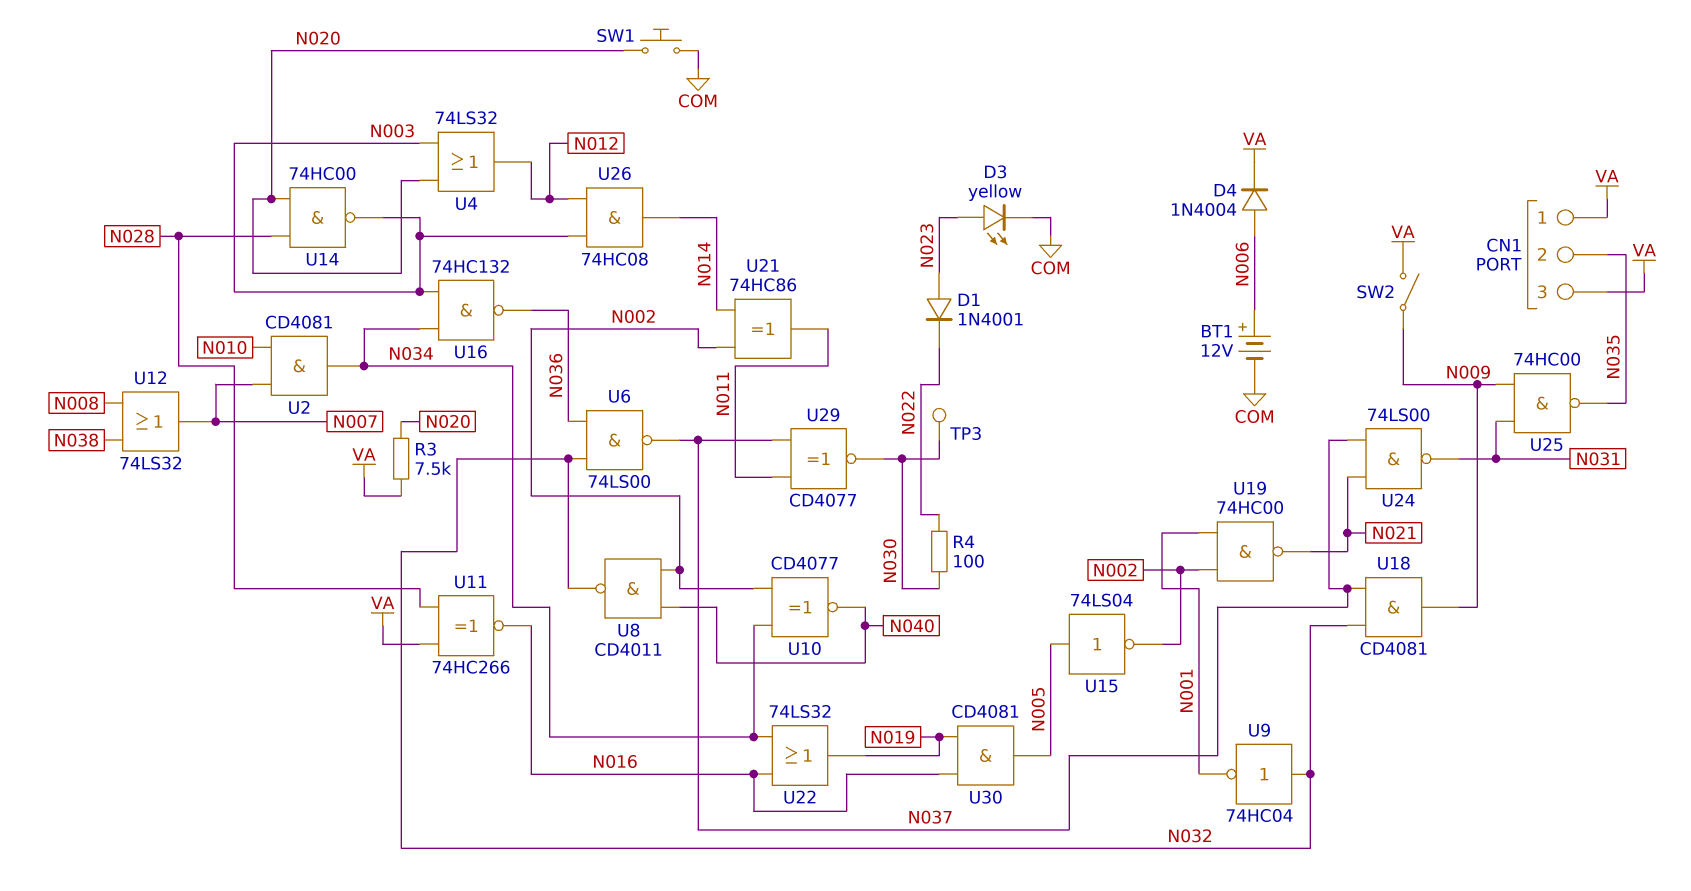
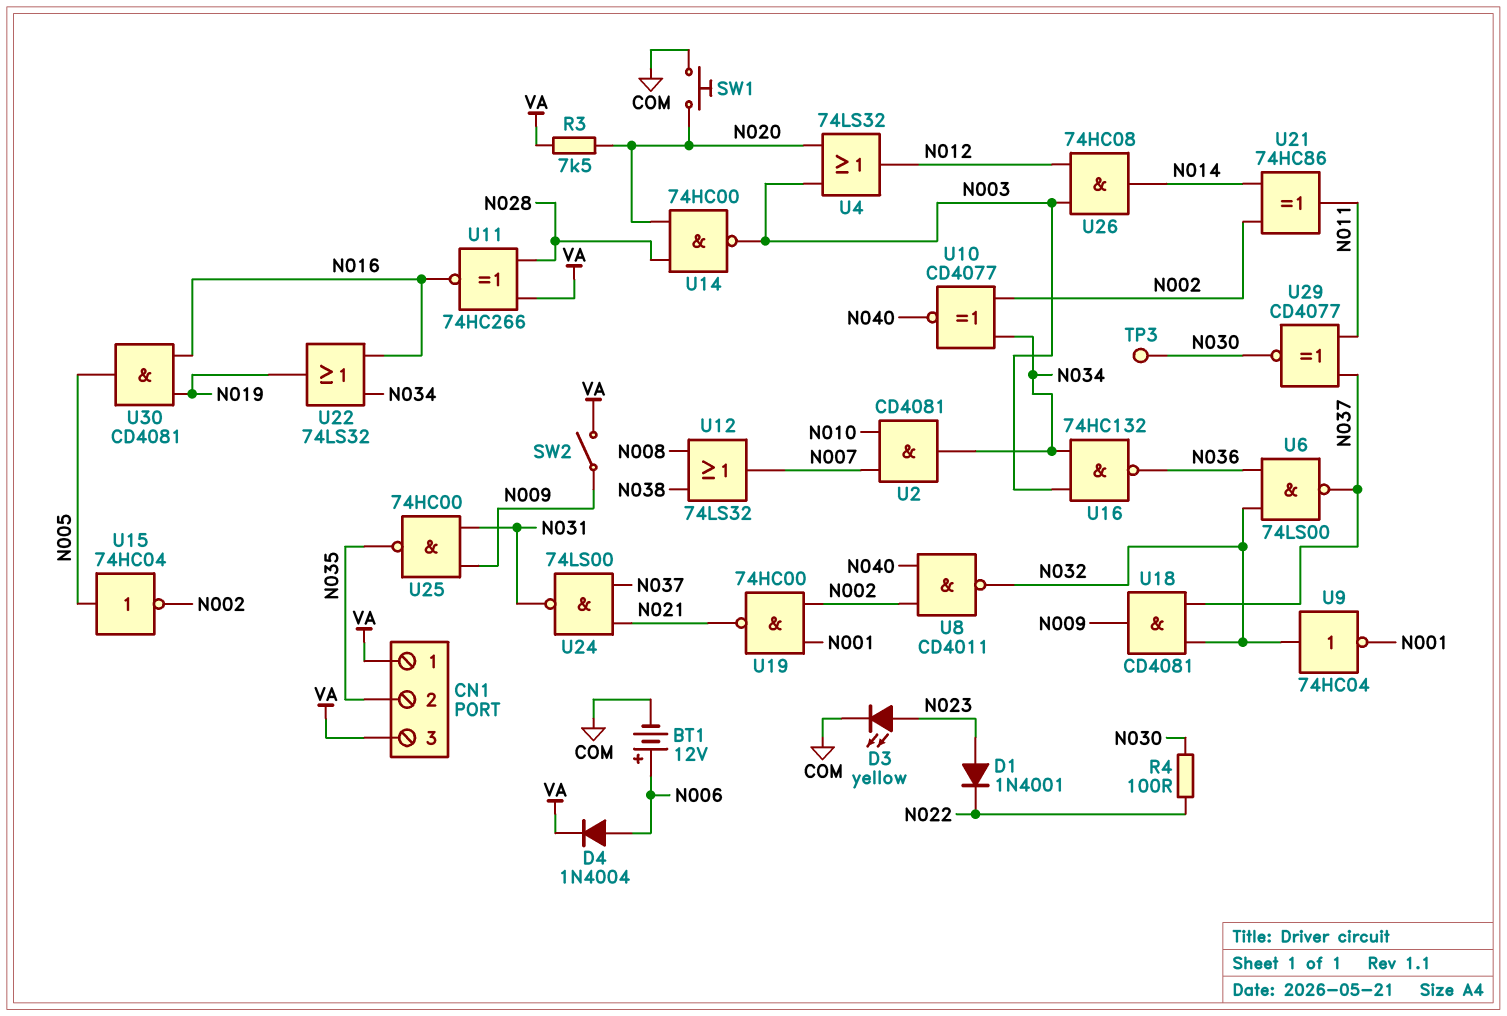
U15: NOT 74LS04 (in N005, out N002) -> NOT 74HC04 (in N005, out N002)

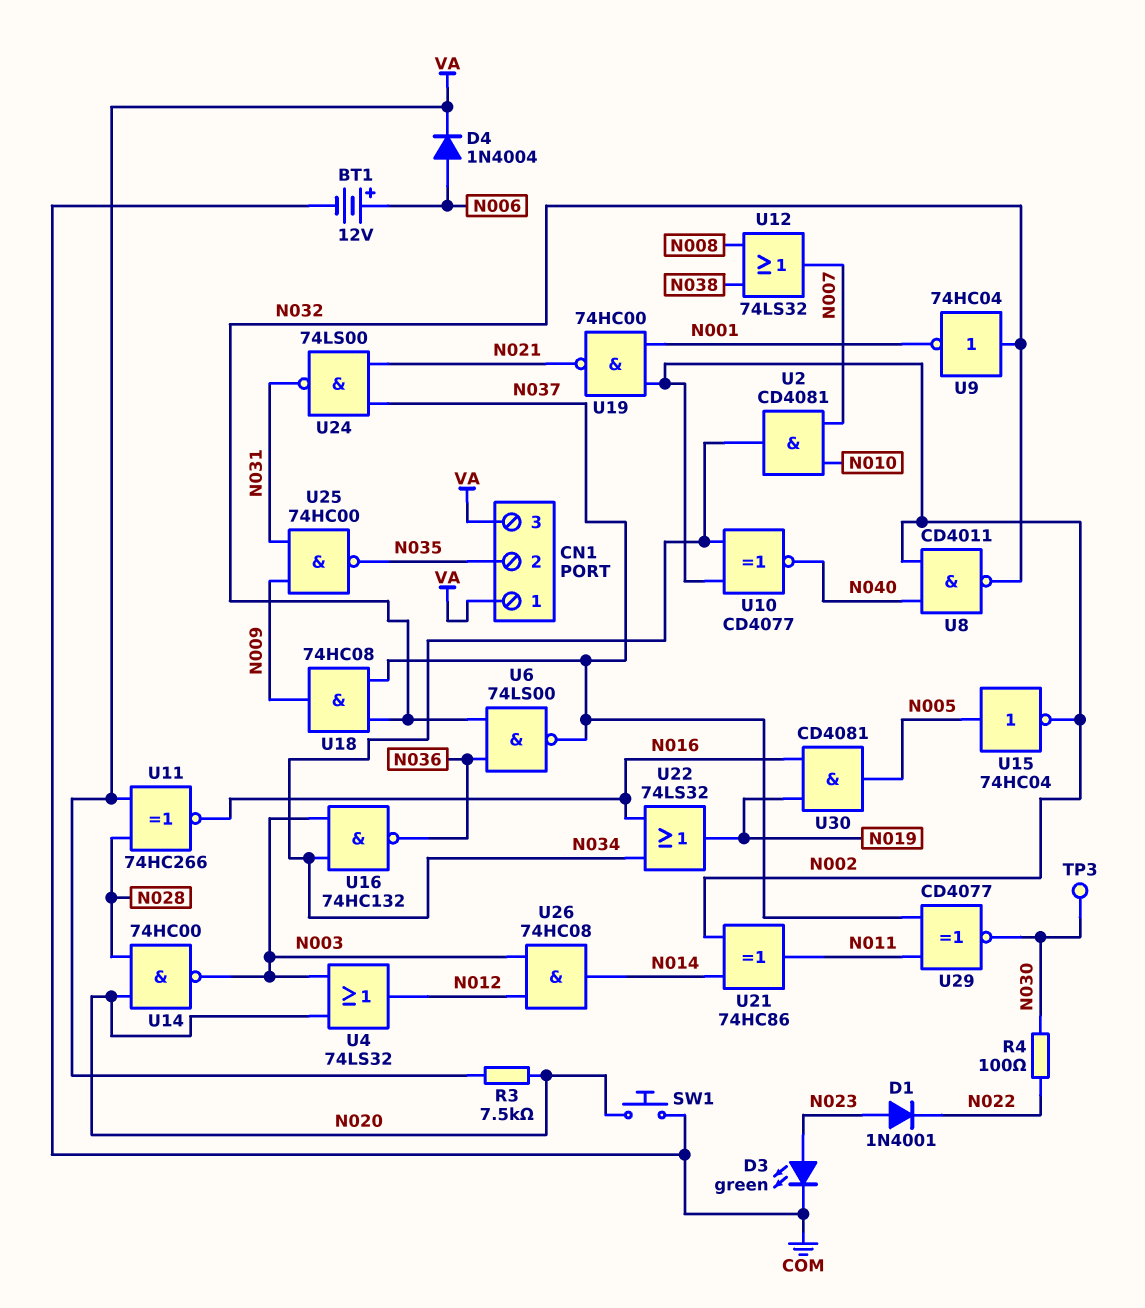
D3: LED yellow (A N023, K COM) -> LED green (A N023, K COM)
SW2: switch (N009, VA) -> none
U18: AND CD4081 (in N032, in N037, out N009) -> AND 74HC08 (in N032, in N037, out N009)

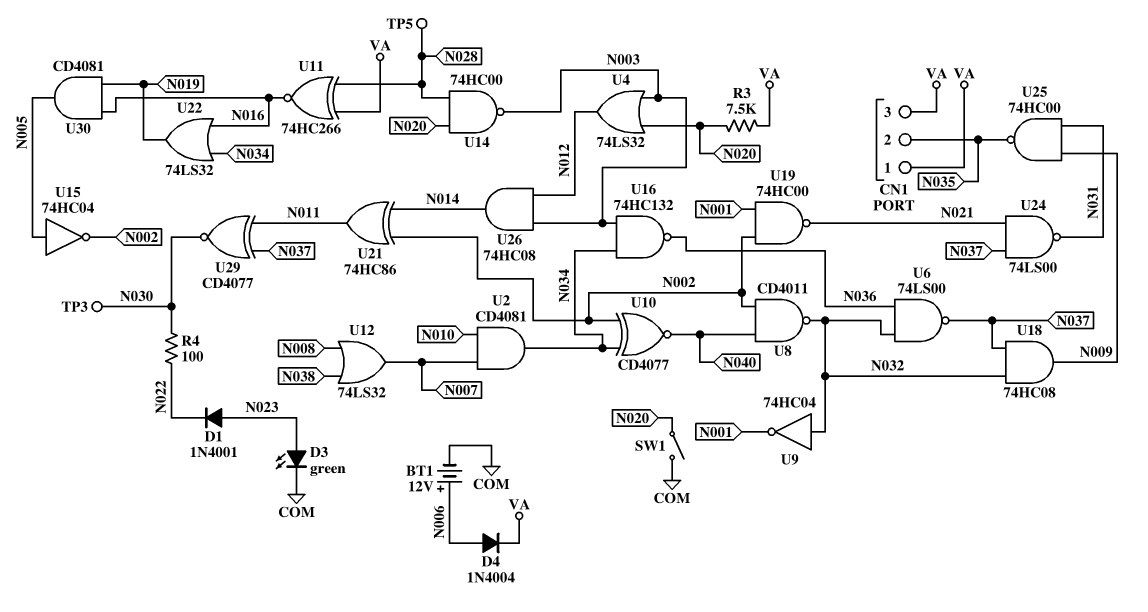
SW1: button (COM, N020) -> switch (COM, N020)
TP5: none -> test point (N028)

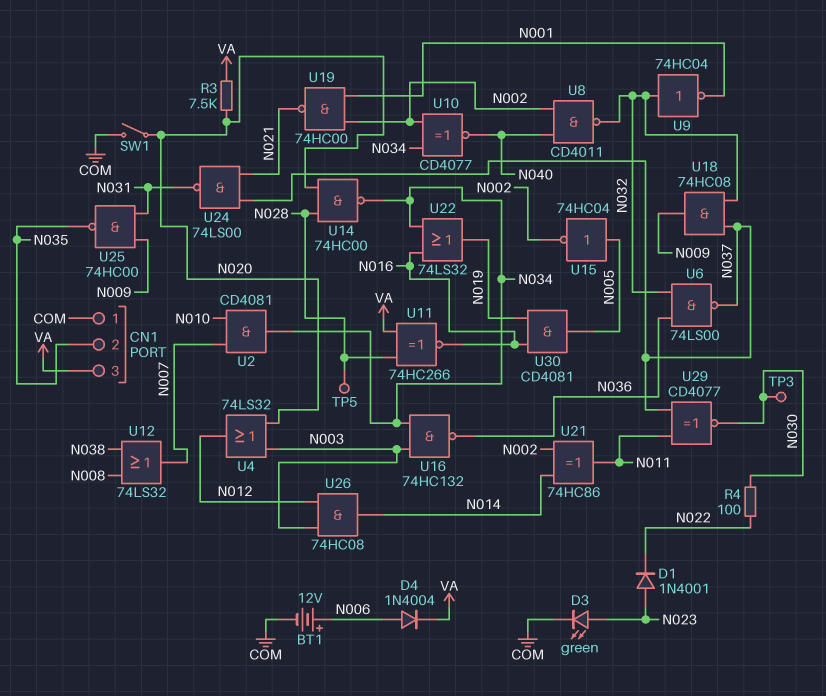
CN1 pin 1: VA -> COM
U14: NAND 74HC00 (in N020, in N028, out N003) -> NAND 74HC00 (in N020, in N028, out N034)

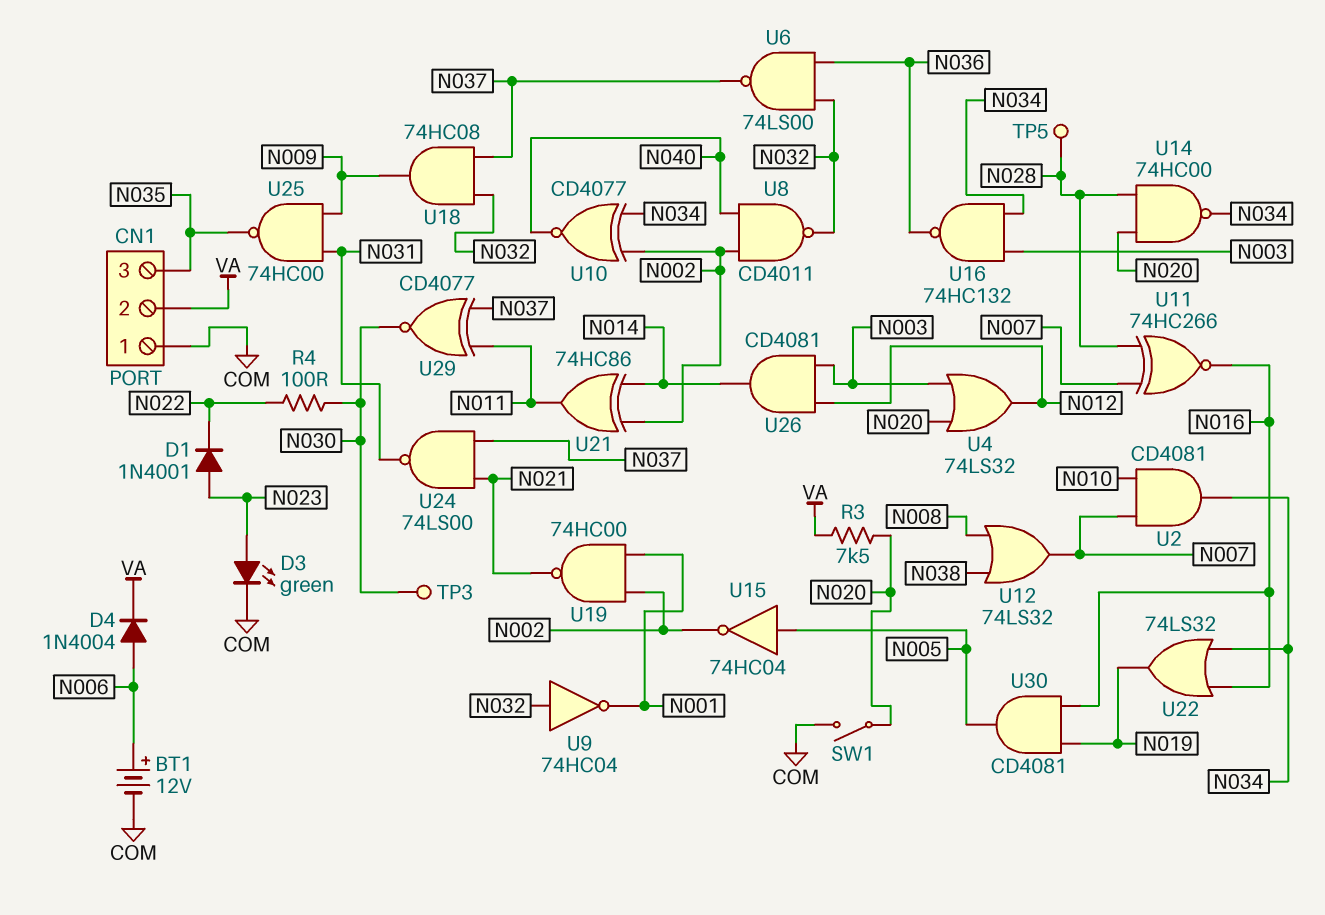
CN1 pin 2: N035 -> VA
CN1 pin 3: VA -> N035
U11: XNOR 74HC266 (in N028, in VA, out N016) -> XNOR 74HC266 (in N007, in N028, out N016)
U26: AND 74HC08 (in N003, in N012, out N014) -> AND CD4081 (in N003, in N012, out N014)

